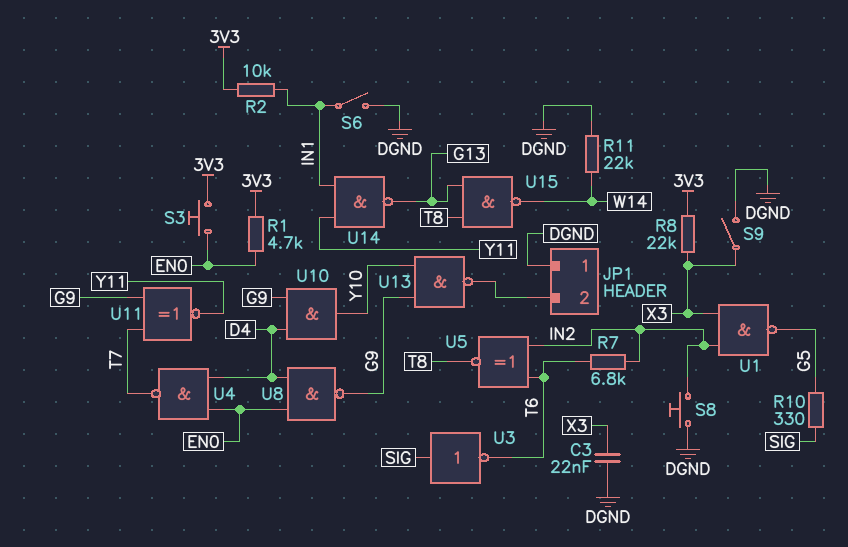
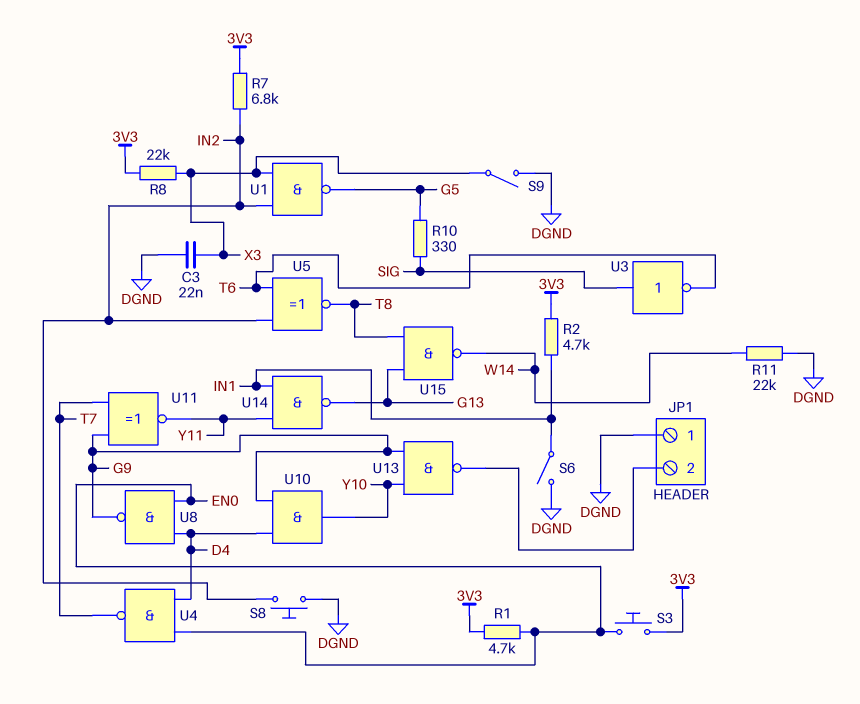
R2: 10k (3V3, IN1) -> 4.7k (3V3, IN1)
R7: 6.8k (IN2, T6) -> 6.8k (3V3, IN2)

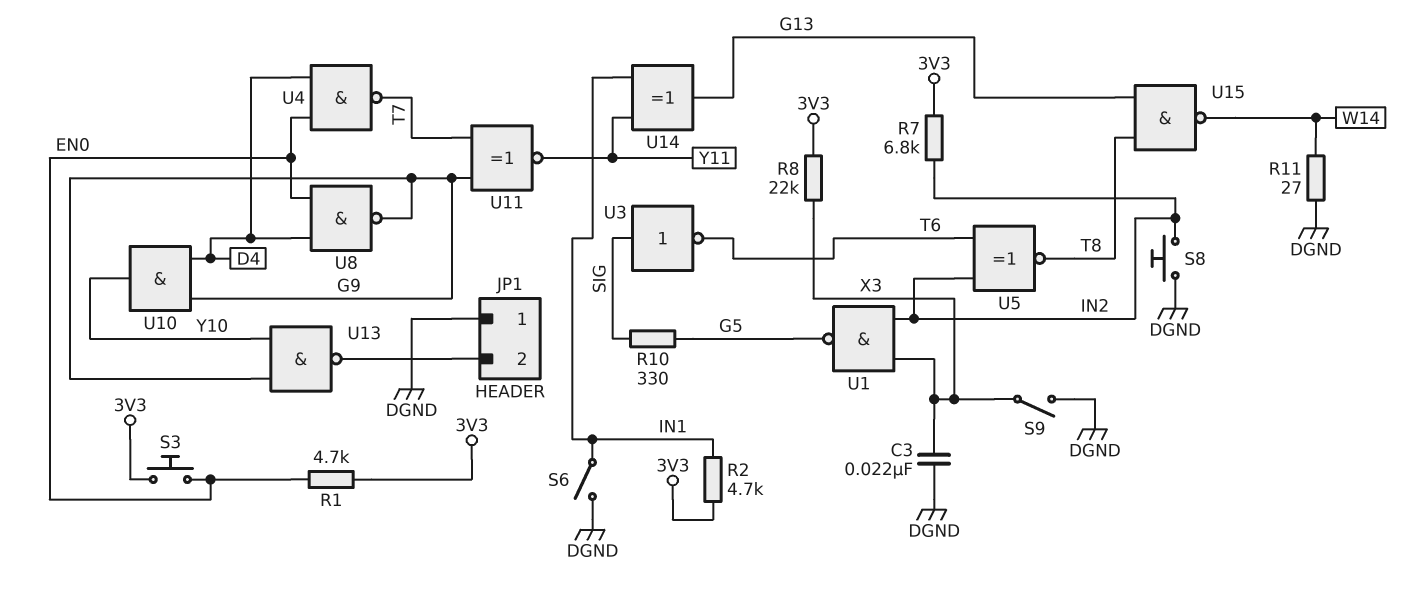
R11: 22k (DGND, W14) -> 27 (DGND, W14)
U14: NAND (in IN1, in Y11, out G13) -> XOR (in IN1, in Y11, out G13)

